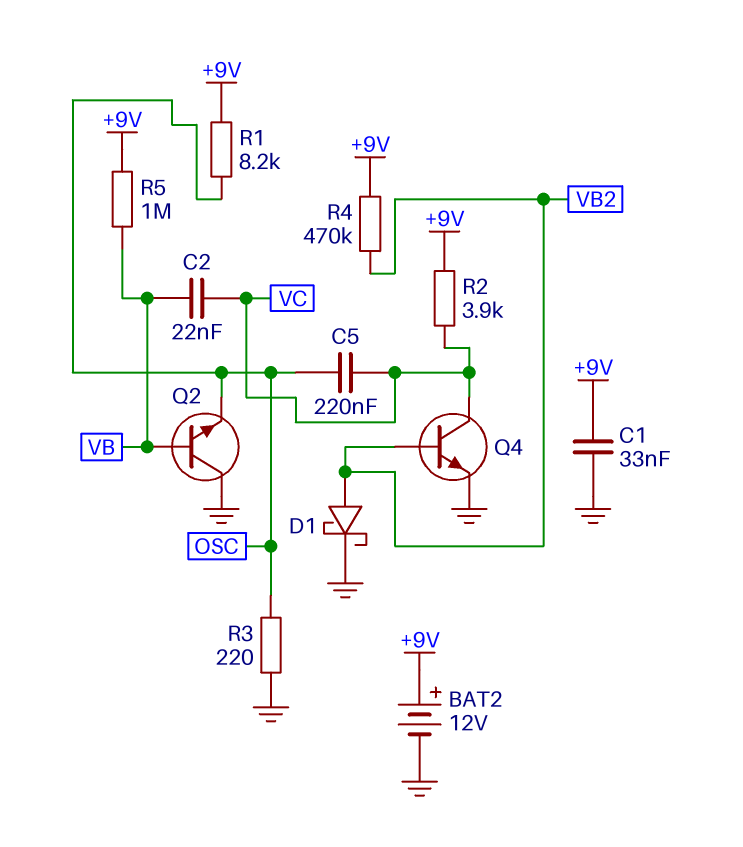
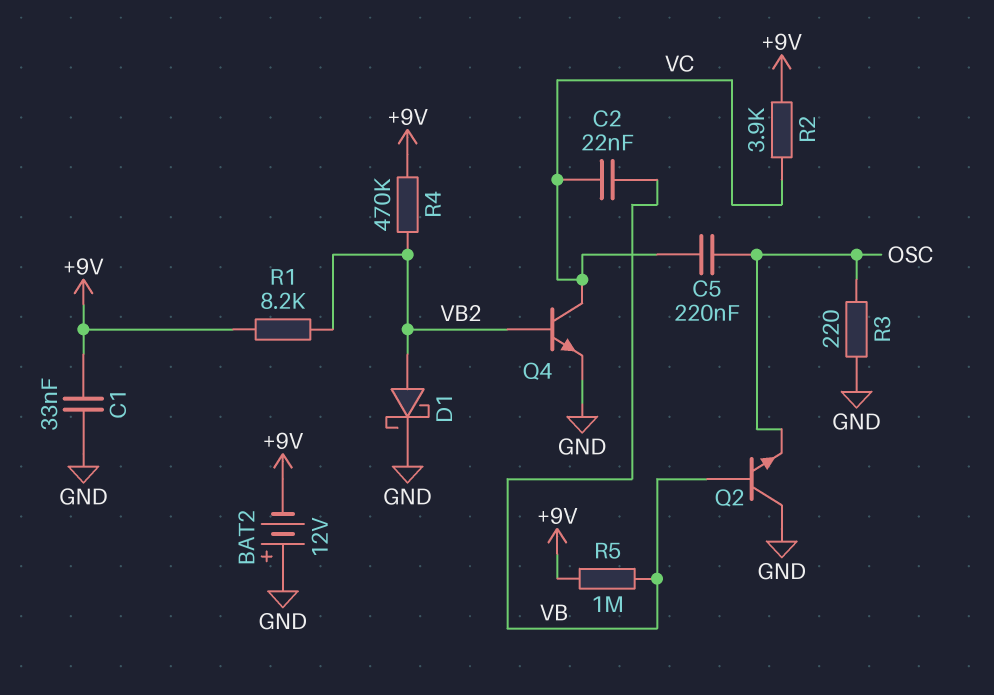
BAT2: 12V (plus +9V, minus GND) -> 12V (plus GND, minus +9V)
R1: 8.2k (+9V, OSC) -> 8.2k (+9V, VB2)

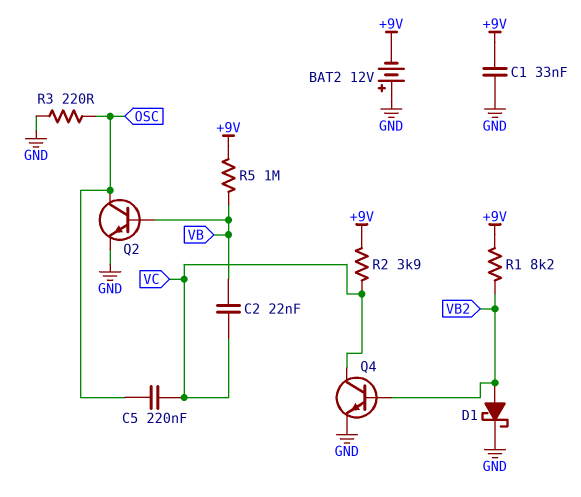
Q2: NPN (B VB, C GND, E OSC) -> NPN (B VB, C OSC, E GND)
R4: 470k (+9V, VB2) -> none

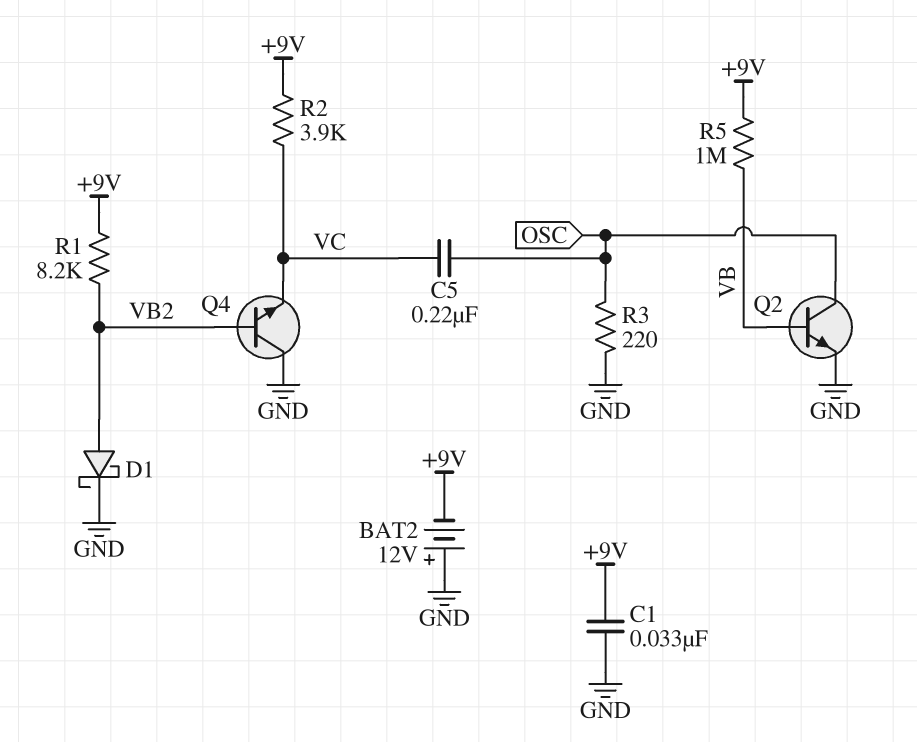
C2: 22nF (VB, VC) -> none
Q4: NPN (B VB2, C VC, E GND) -> NPN (B VB2, C GND, E VC)

